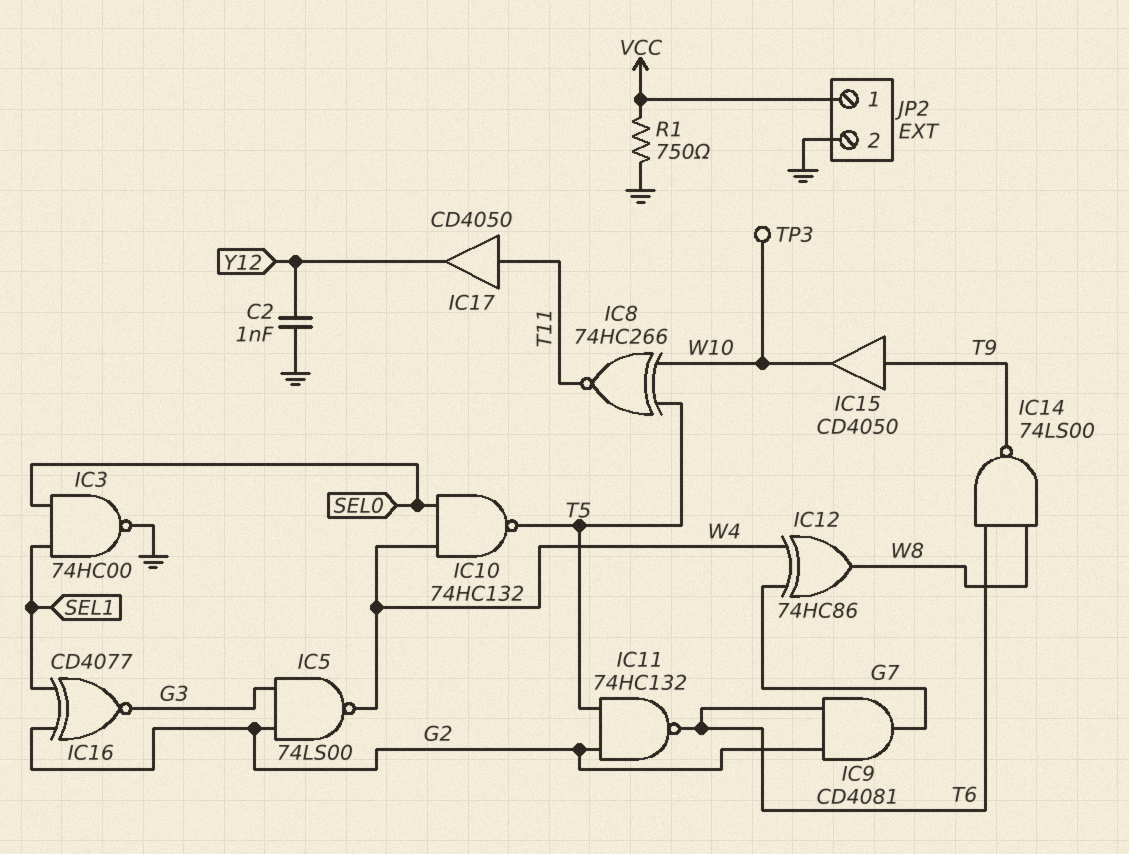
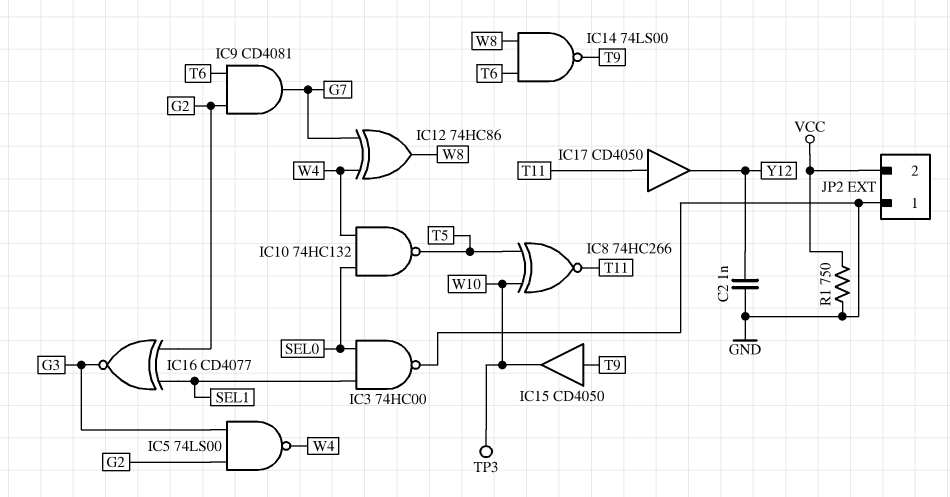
IC11: NAND 74HC132 (in G2, in T5, out T6) -> none
JP2 pin 1: VCC -> GND
JP2 pin 2: GND -> VCC

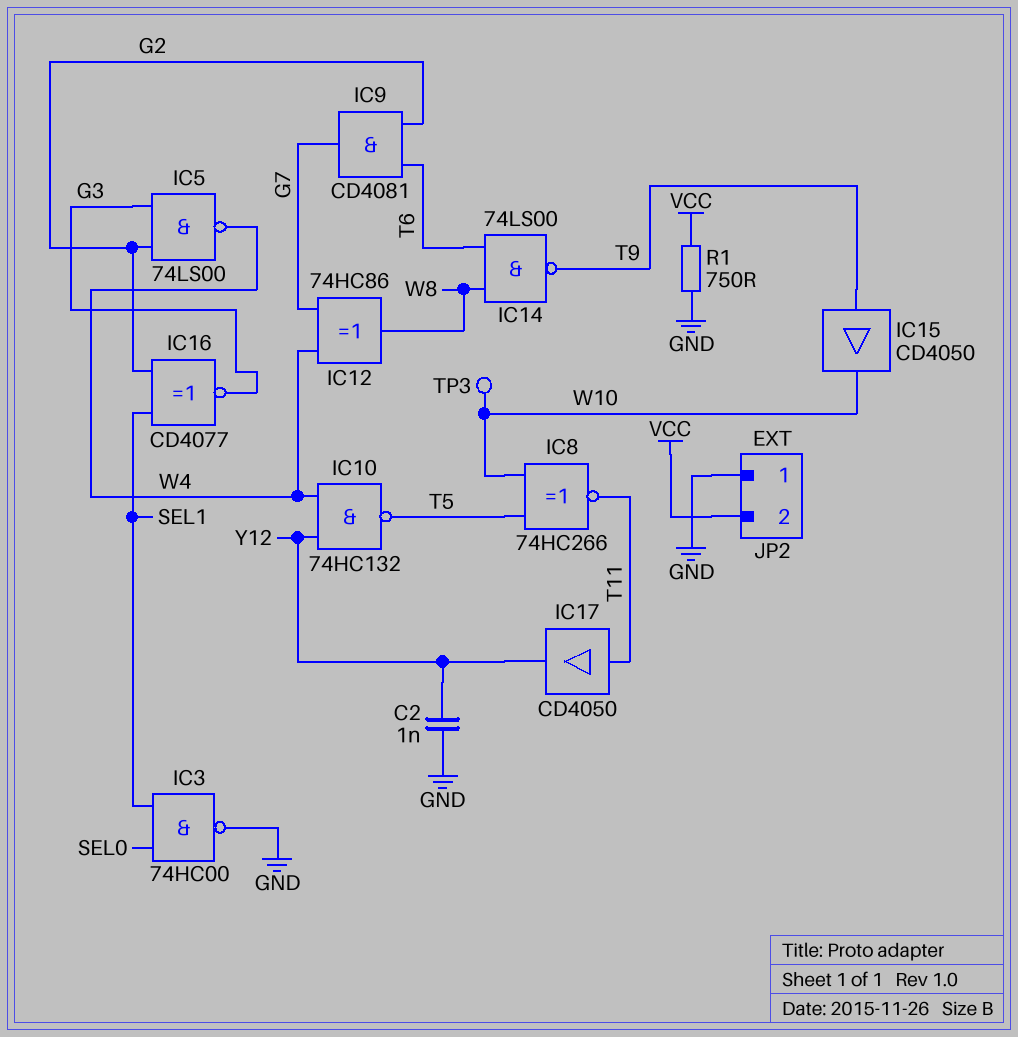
IC10: NAND 74HC132 (in SEL0, in W4, out T5) -> NAND 74HC132 (in W4, in Y12, out T5)

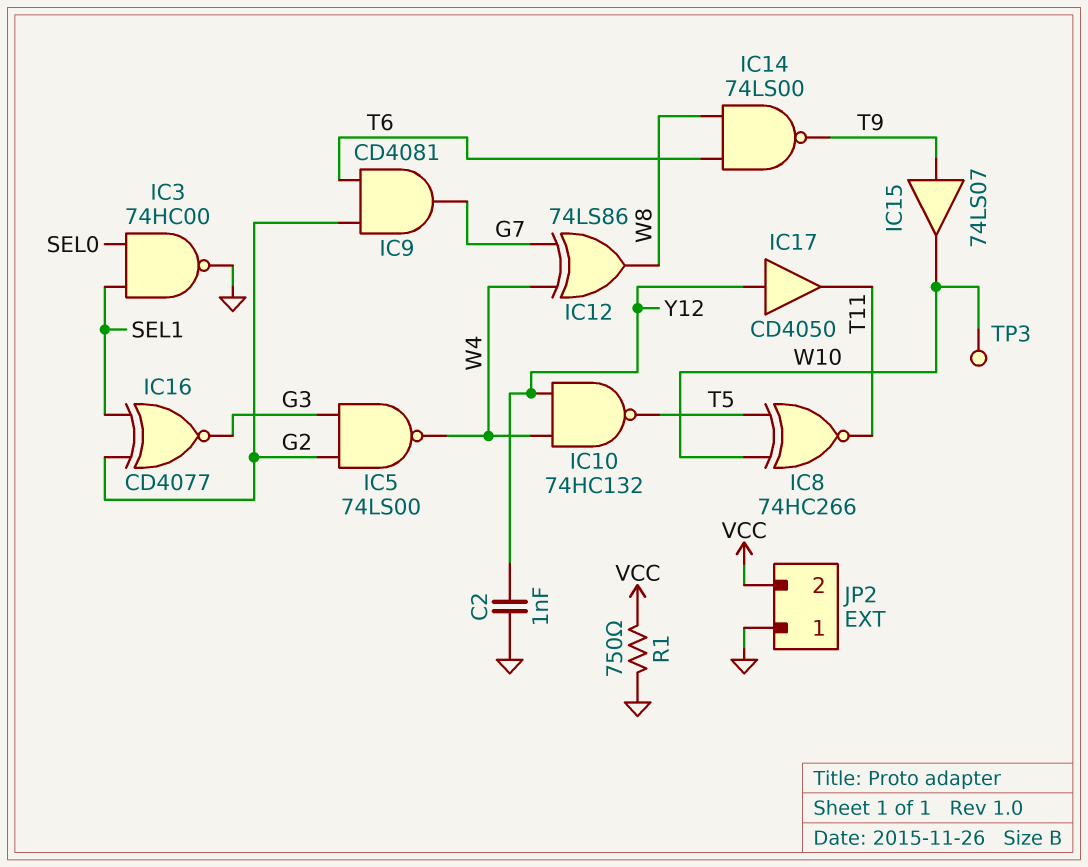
IC12: XOR 74HC86 (in G7, in W4, out W8) -> XOR 74LS86 (in G7, in W4, out W8)
IC15: buffer CD4050 (in T9, out W10) -> buffer 74LS07 (in T9, out W10)
IC17: buffer CD4050 (in T11, out Y12) -> buffer CD4050 (in Y12, out T11)

